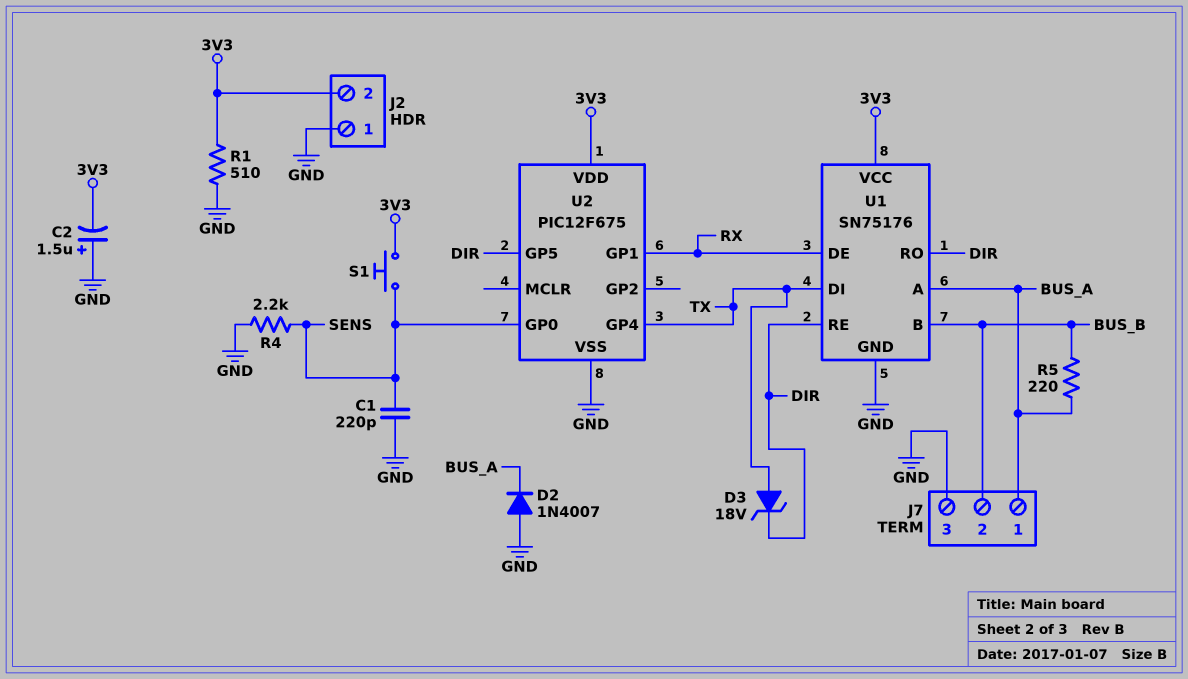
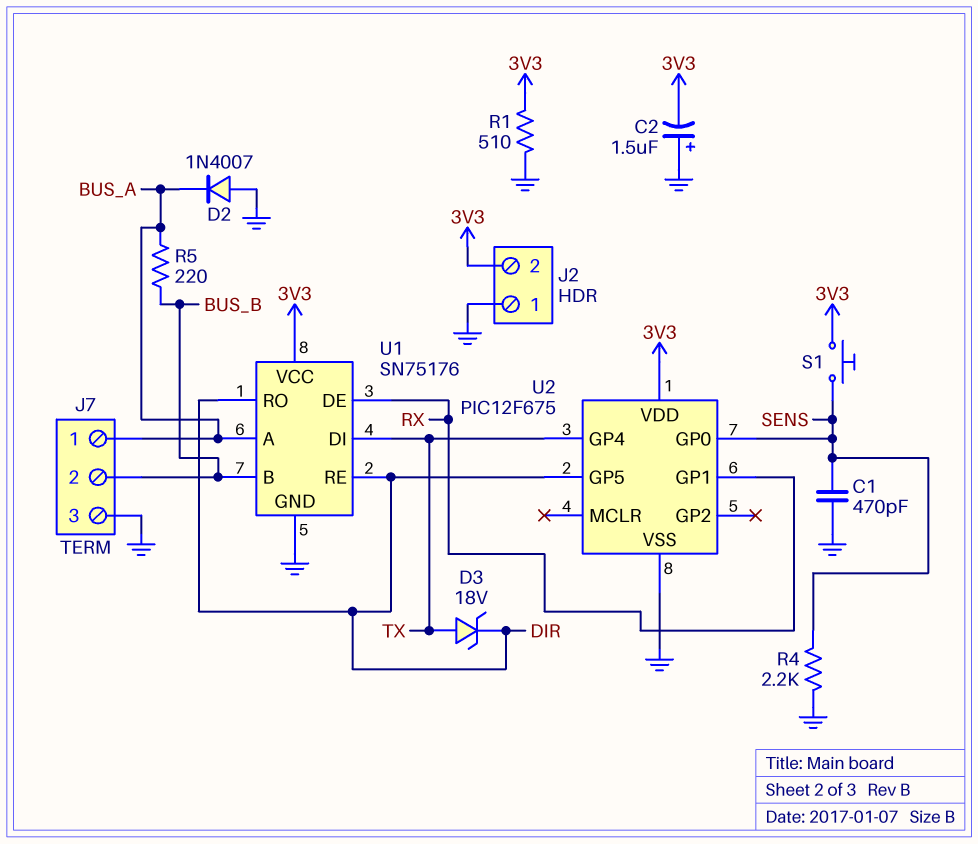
C1: 220pF (GND, SENS) -> 470pF (GND, SENS)

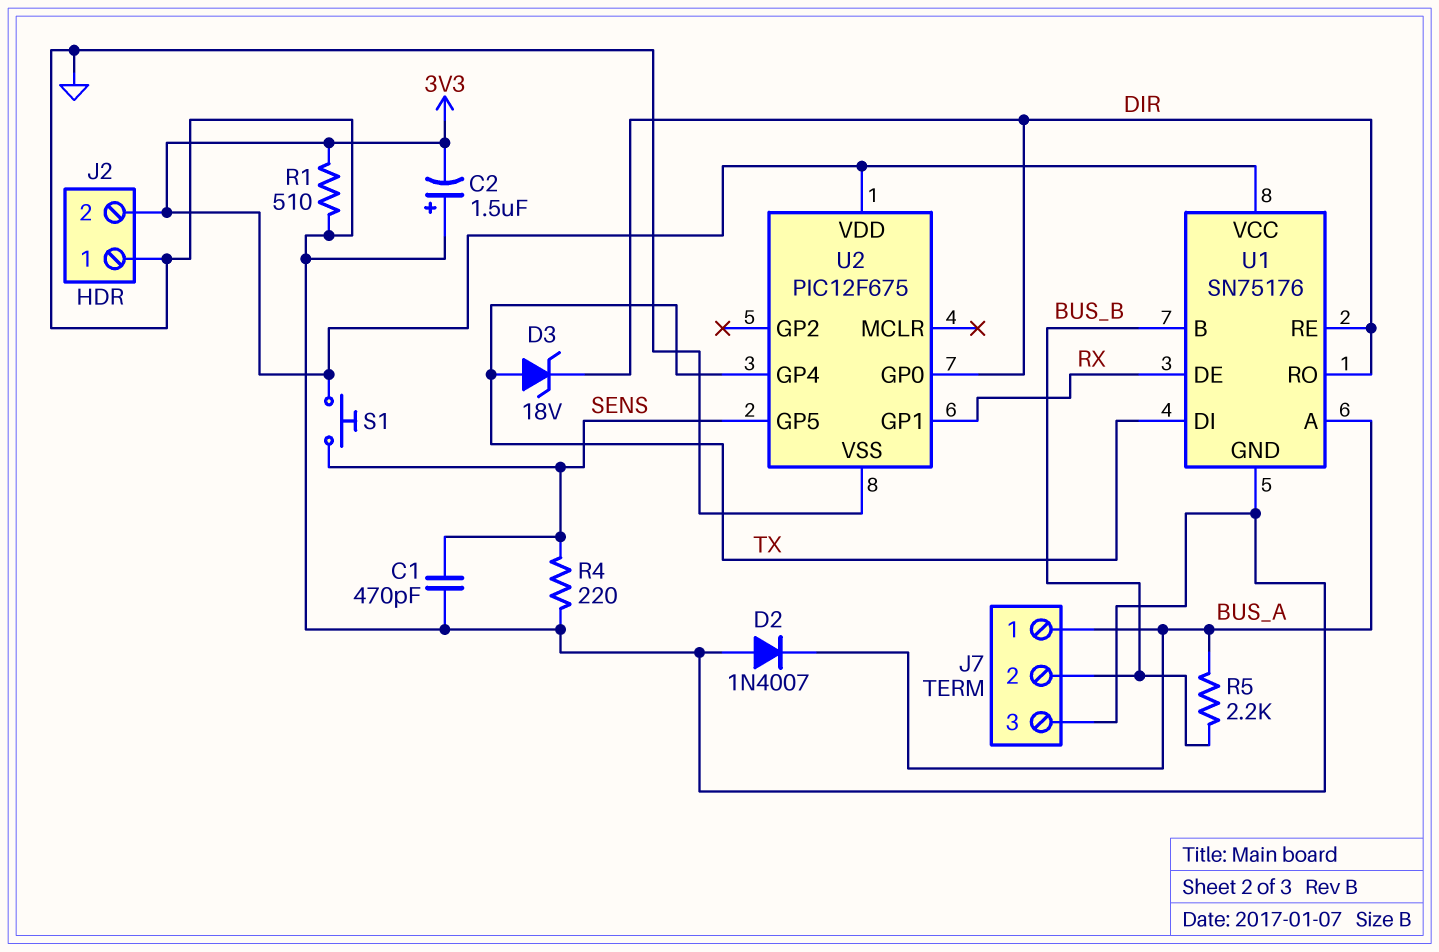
R4: 2.2k (GND, SENS) -> 220 (GND, SENS)
R5: 220 (BUS_A, BUS_B) -> 2.2k (BUS_A, BUS_B)
U2 pin GP0: SENS -> DIR
U2 pin GP5: DIR -> SENS

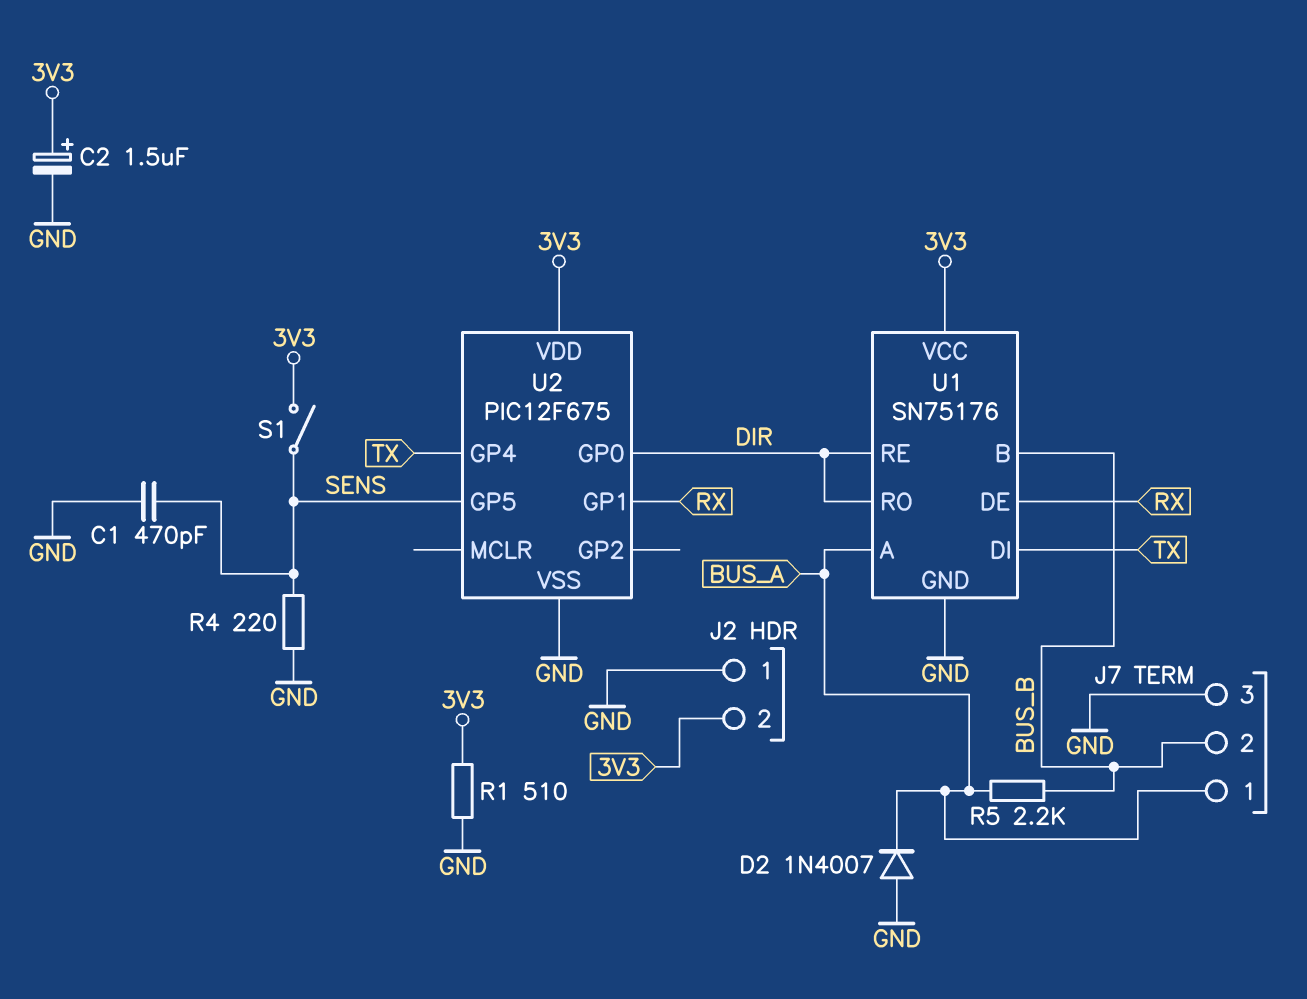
C2: 1.5uF (plus GND, minus 3V3) -> 1.5uF (plus 3V3, minus GND)
D3: zener 18V (A TX, K DIR) -> none
S1: button (3V3, SENS) -> switch (3V3, SENS)

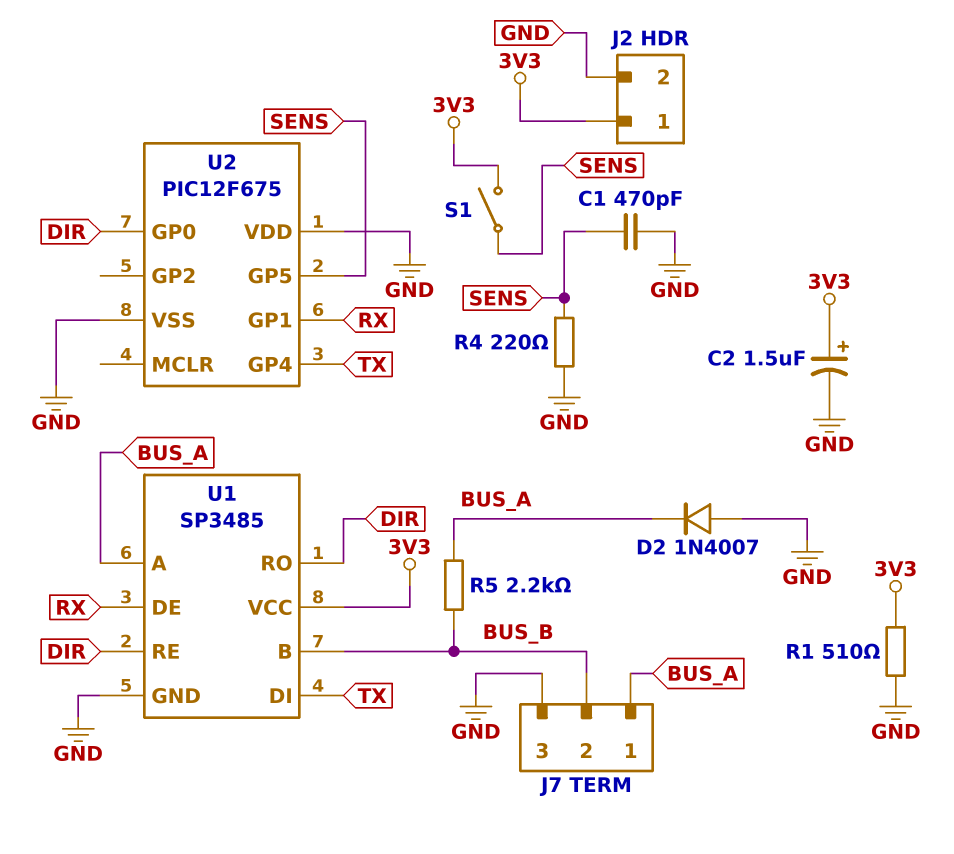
J2 pin 1: GND -> 3V3
J2 pin 2: 3V3 -> GND
U1: SN75176 -> SP3485
U2 pin VDD: 3V3 -> GND

